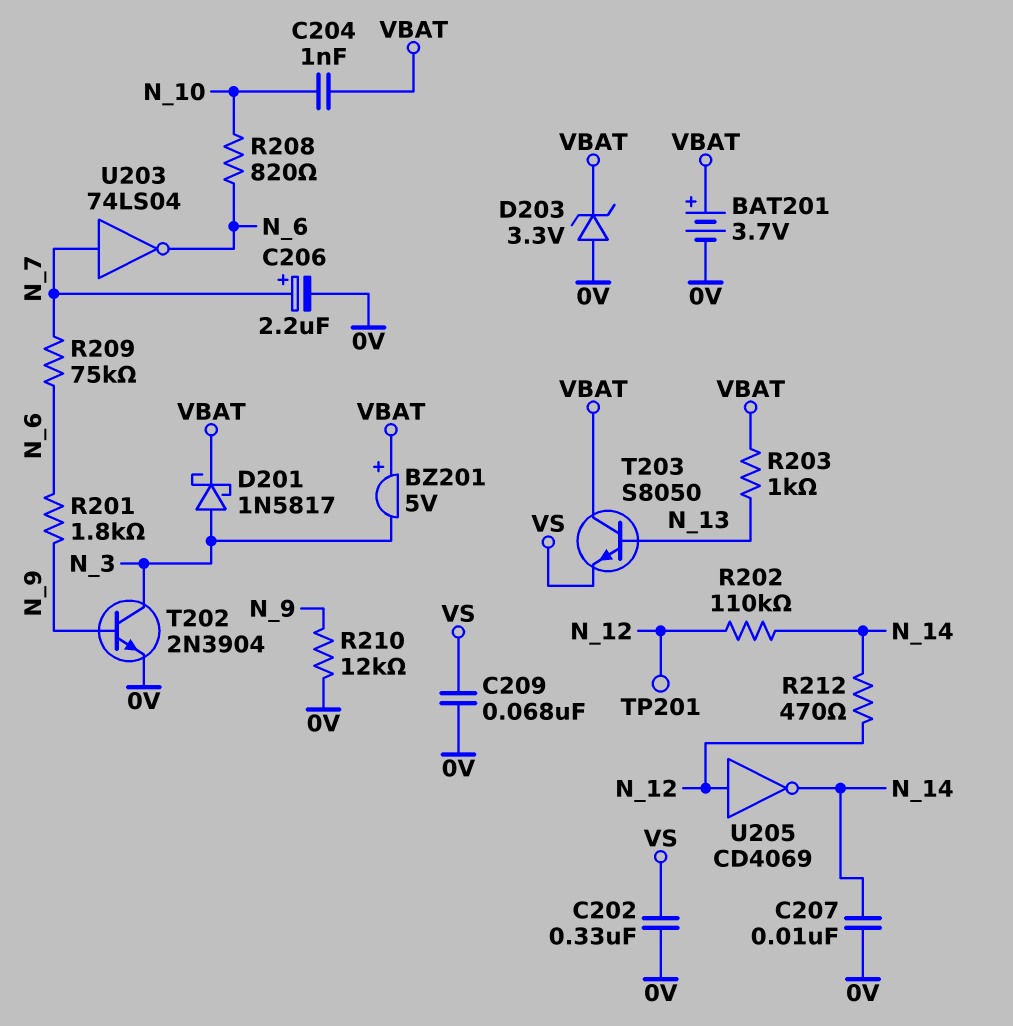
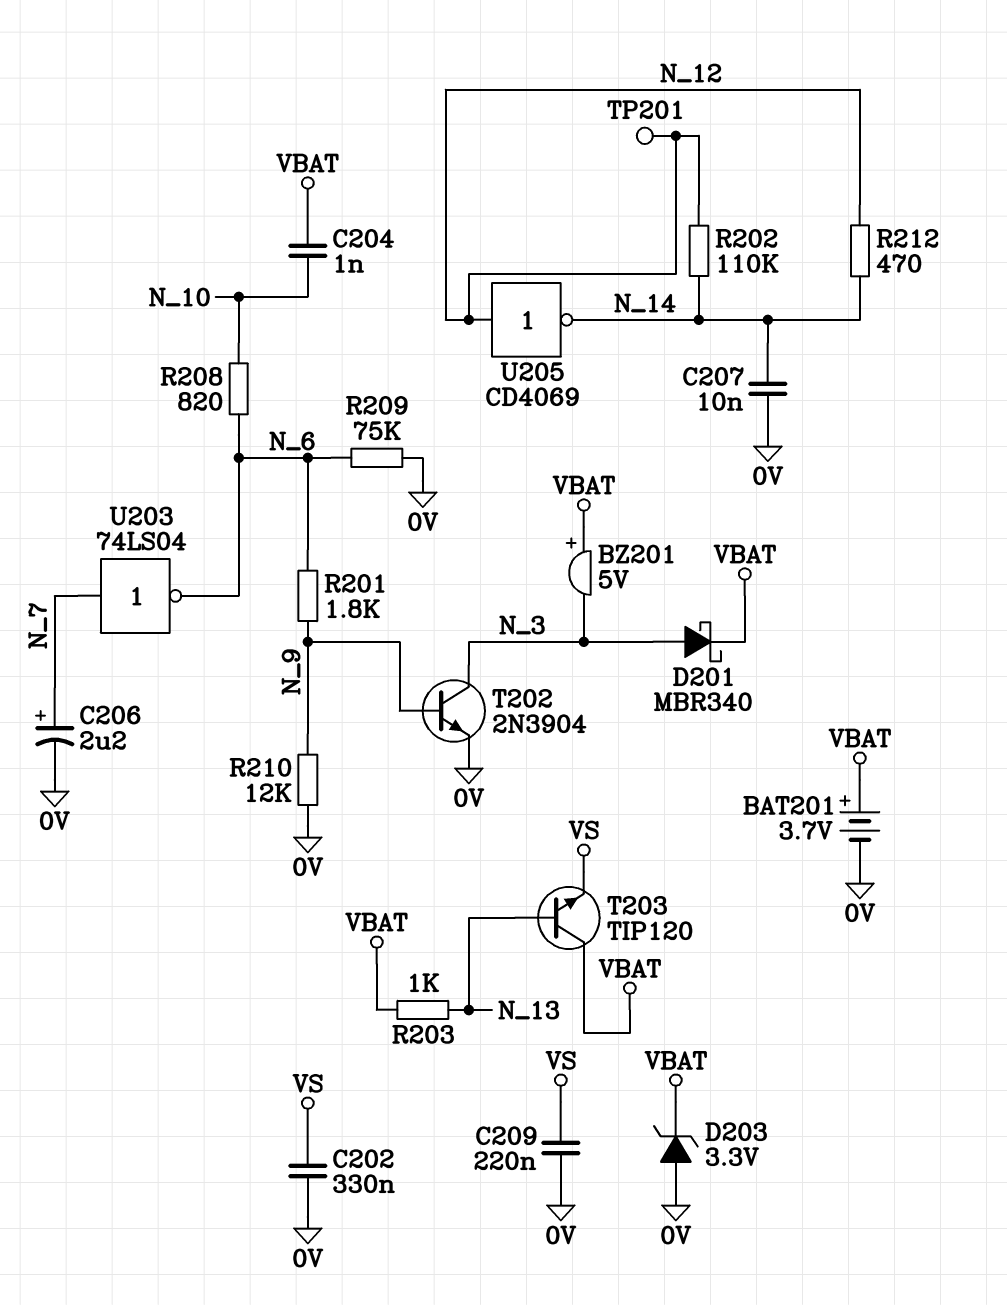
C209: 68nF (0V, VS) -> 220nF (0V, VS)
D201: schottky 1N5817 (A N_3, K VBAT) -> schottky MBR340 (A N_3, K VBAT)
R209: 75k (N_6, N_7) -> 75k (0V, N_6)
T203: NPN S8050 (B N_13, C VBAT, E VS) -> NPN TIP120 (B N_13, C VBAT, E VS)

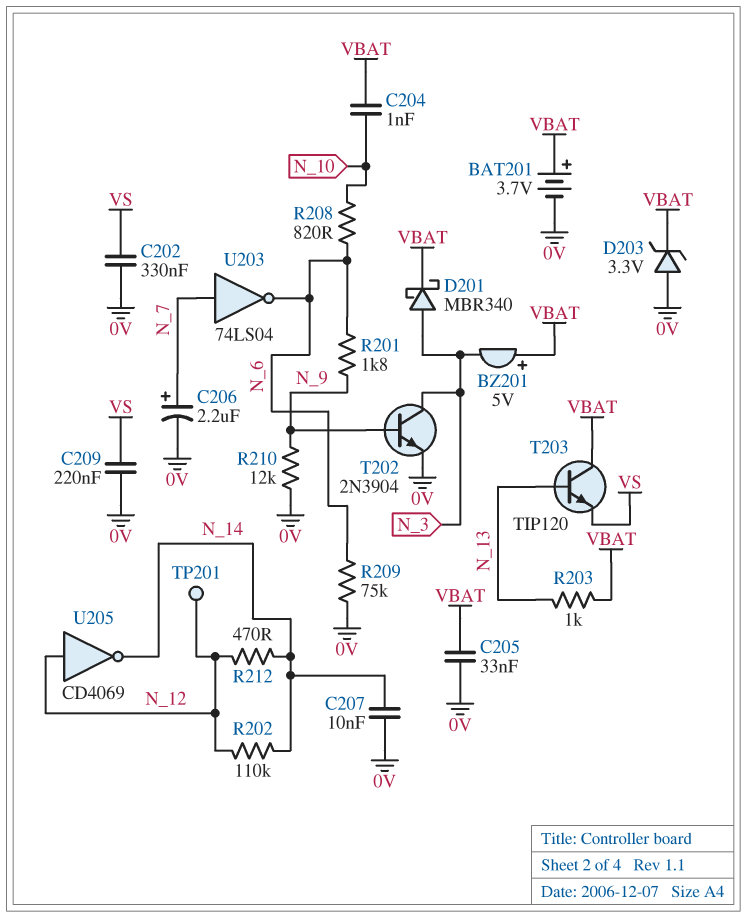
C205: none -> 33nF (0V, VBAT)

